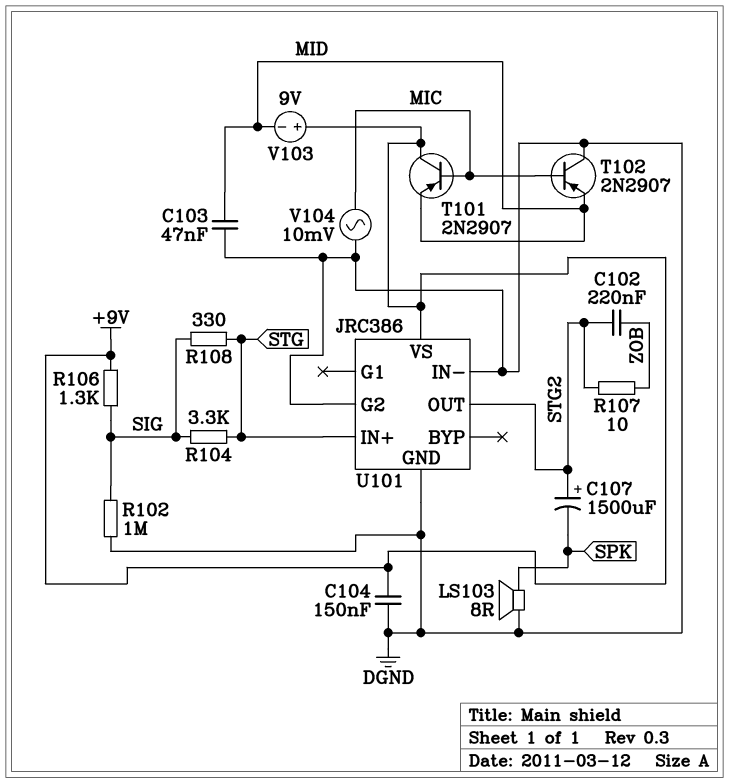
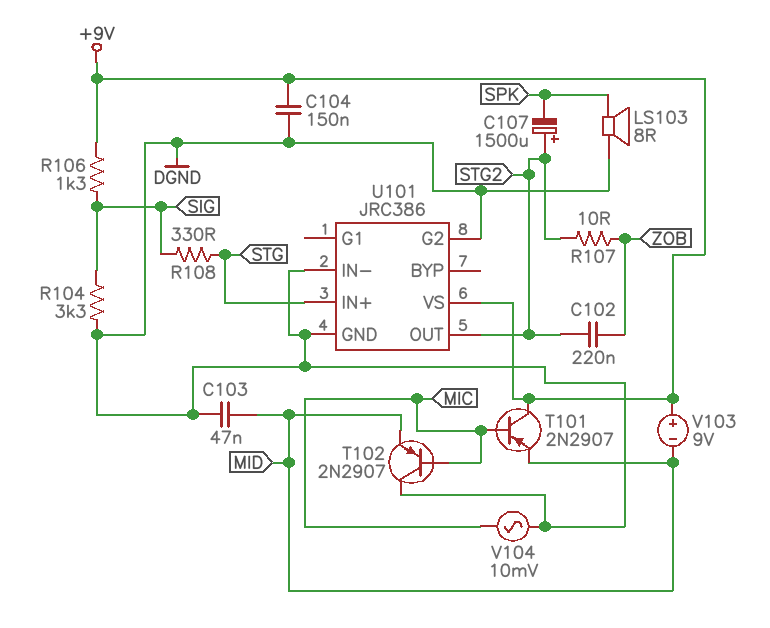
R102: 1M (DGND, SIG) -> none
R104: 3.3k (SIG, STG) -> 3.3k (DGND, SIG)

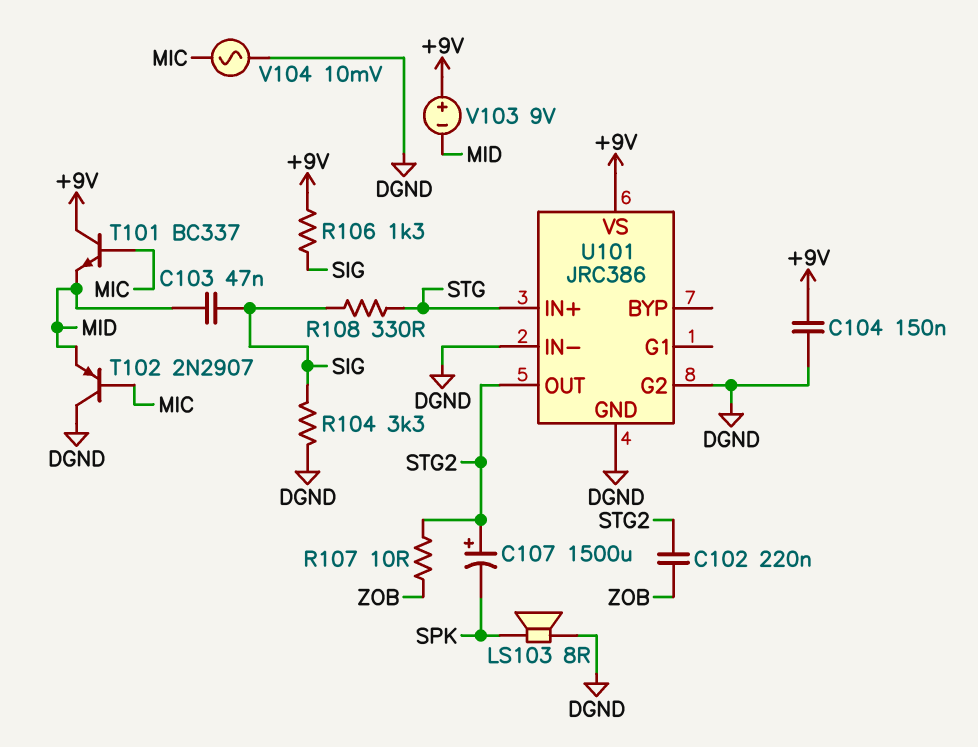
C103: 47nF (DGND, MID) -> 47nF (MID, SIG)
T101: PNP 2N2907 (B MIC, C +9V, E MID) -> NPN BC337 (B MIC, C +9V, E MID)

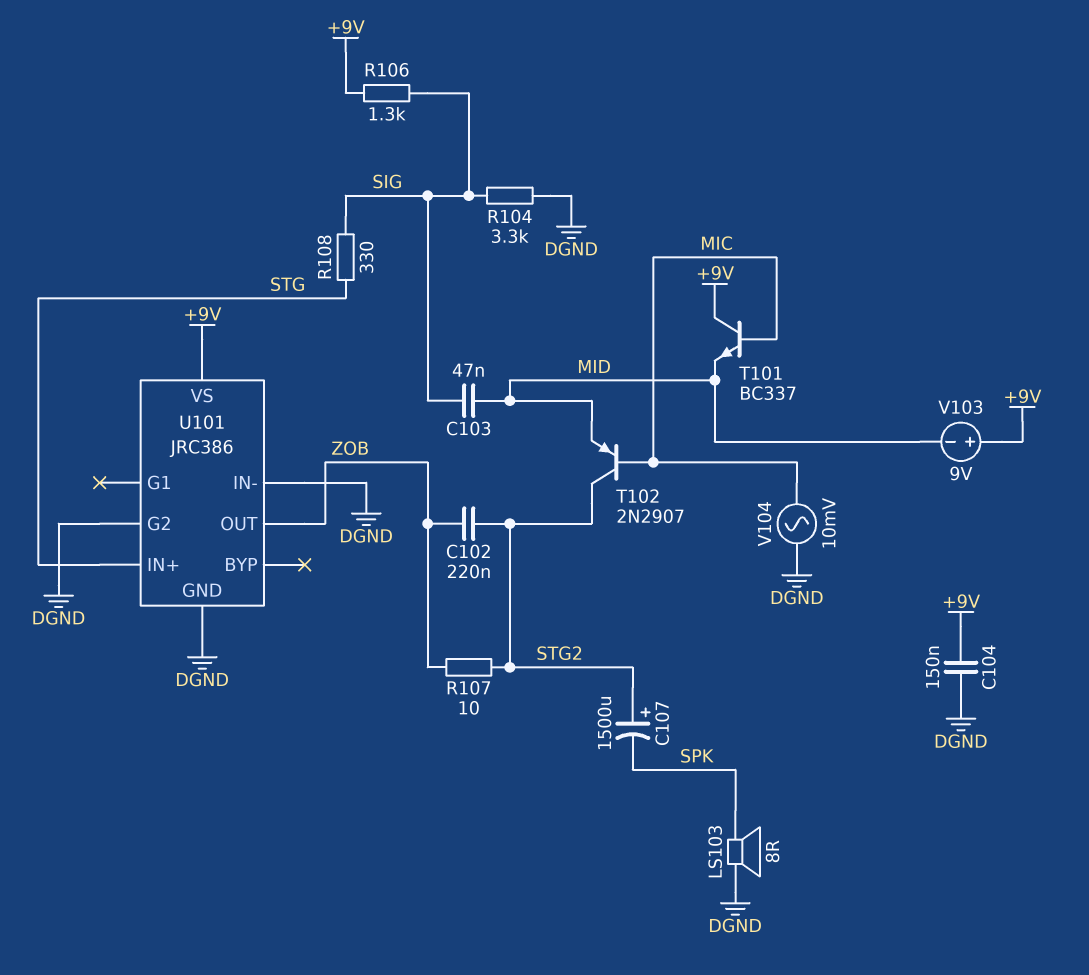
T102: PNP 2N2907 (B MIC, C DGND, E MID) -> PNP 2N2907 (B MIC, C STG2, E MID)
U101 pin OUT: STG2 -> ZOB

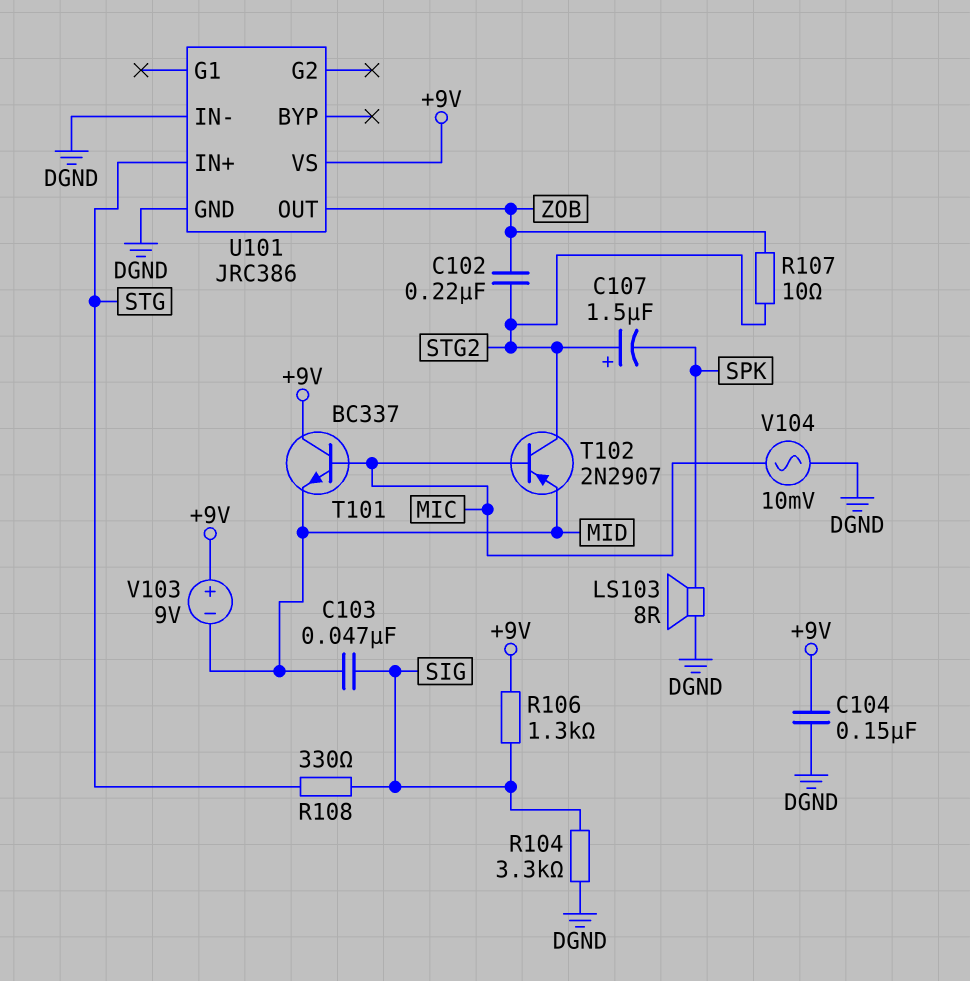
C107: 1500uF (plus STG2, minus SPK) -> 1.5uF (plus STG2, minus SPK)
U101 pin G2: DGND -> none

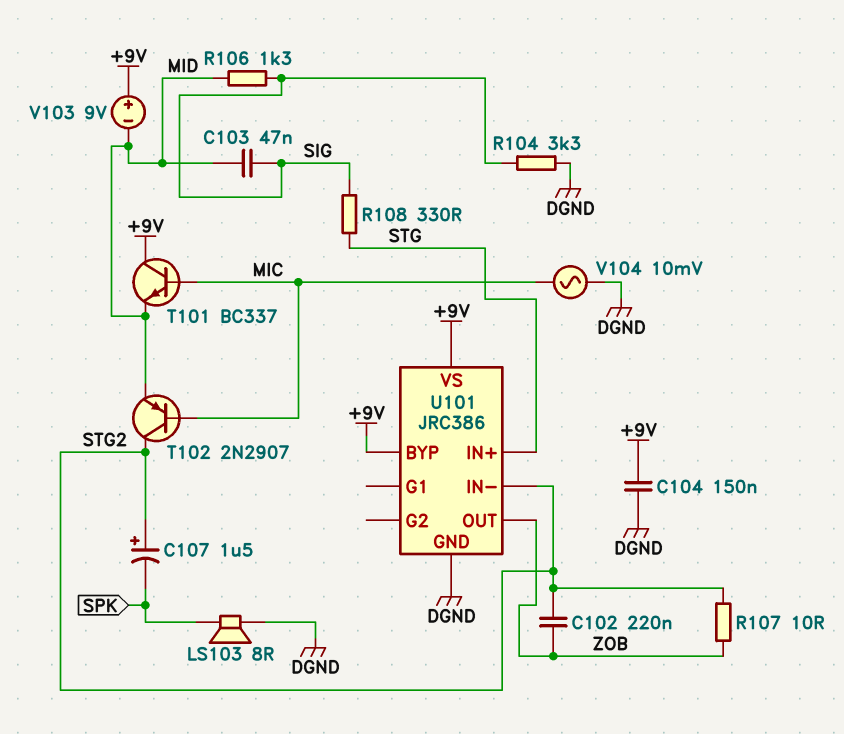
R106: 1.3k (+9V, SIG) -> 1.3k (MID, SIG)
U101 pin BYP: none -> +9V
U101 pin IN-: DGND -> STG2

